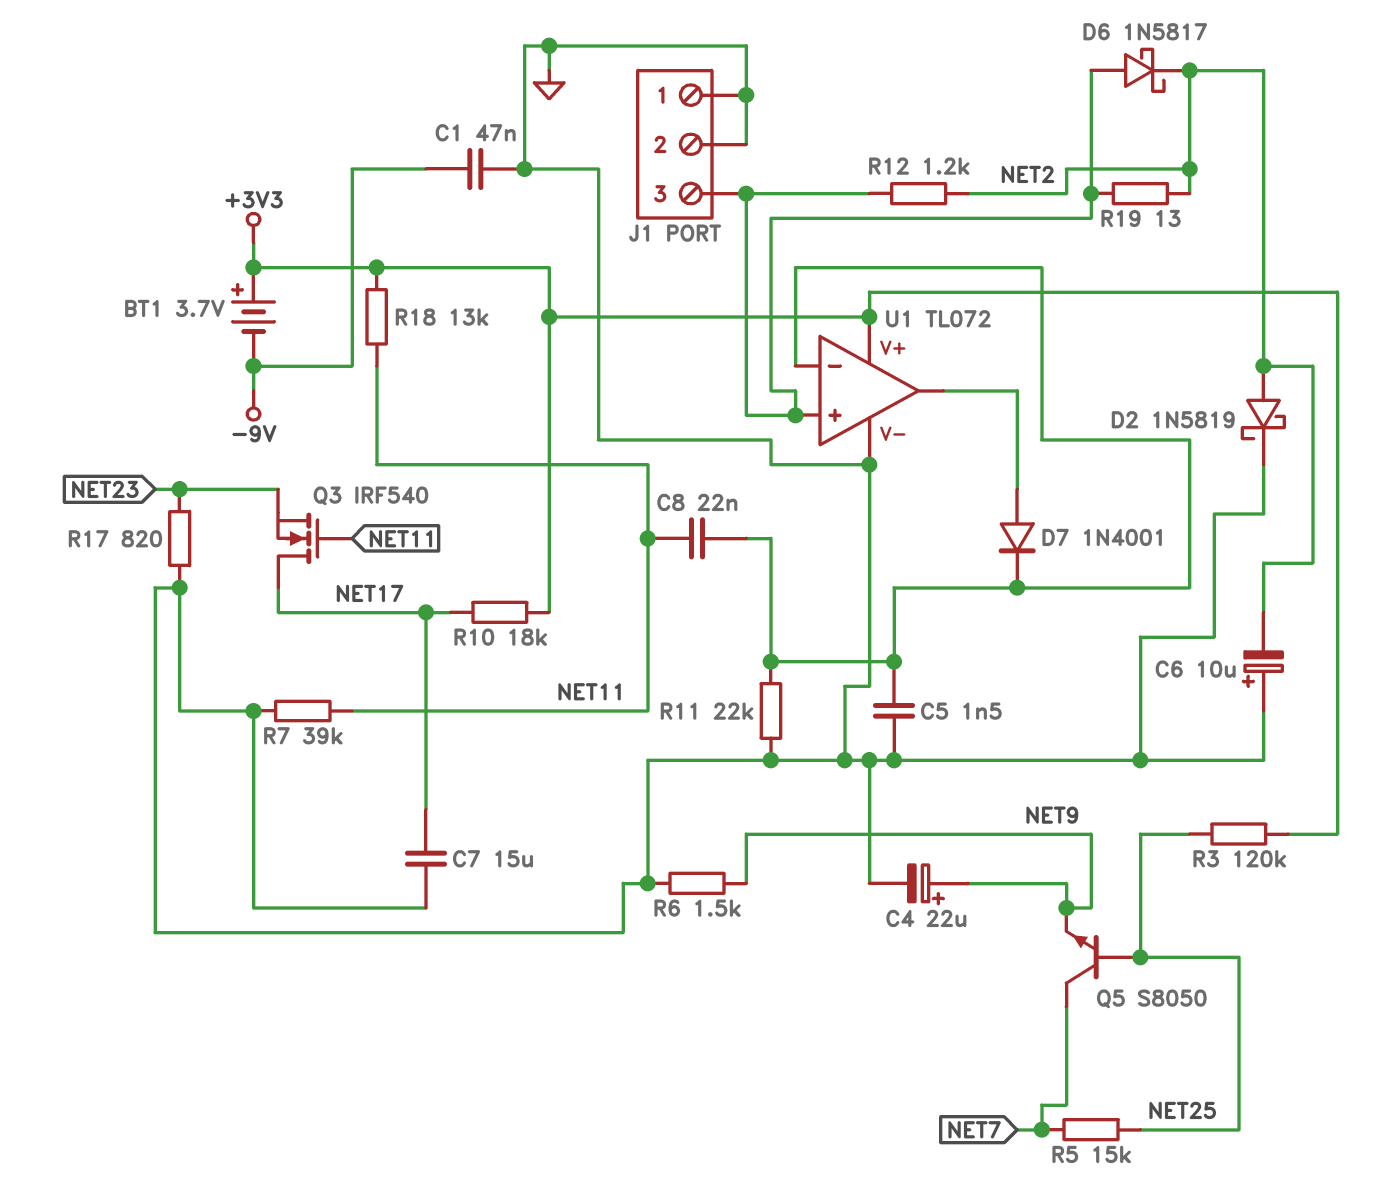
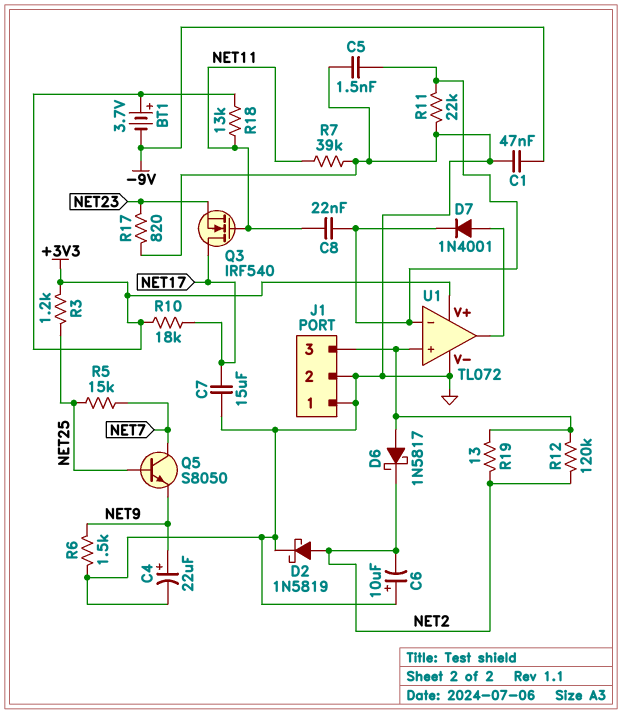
R3: 120k (+3V3, NET25) -> 1.2k (+3V3, NET25)
R12: 1.2k (J1/3, NET2) -> 120k (J1/3, NET2)

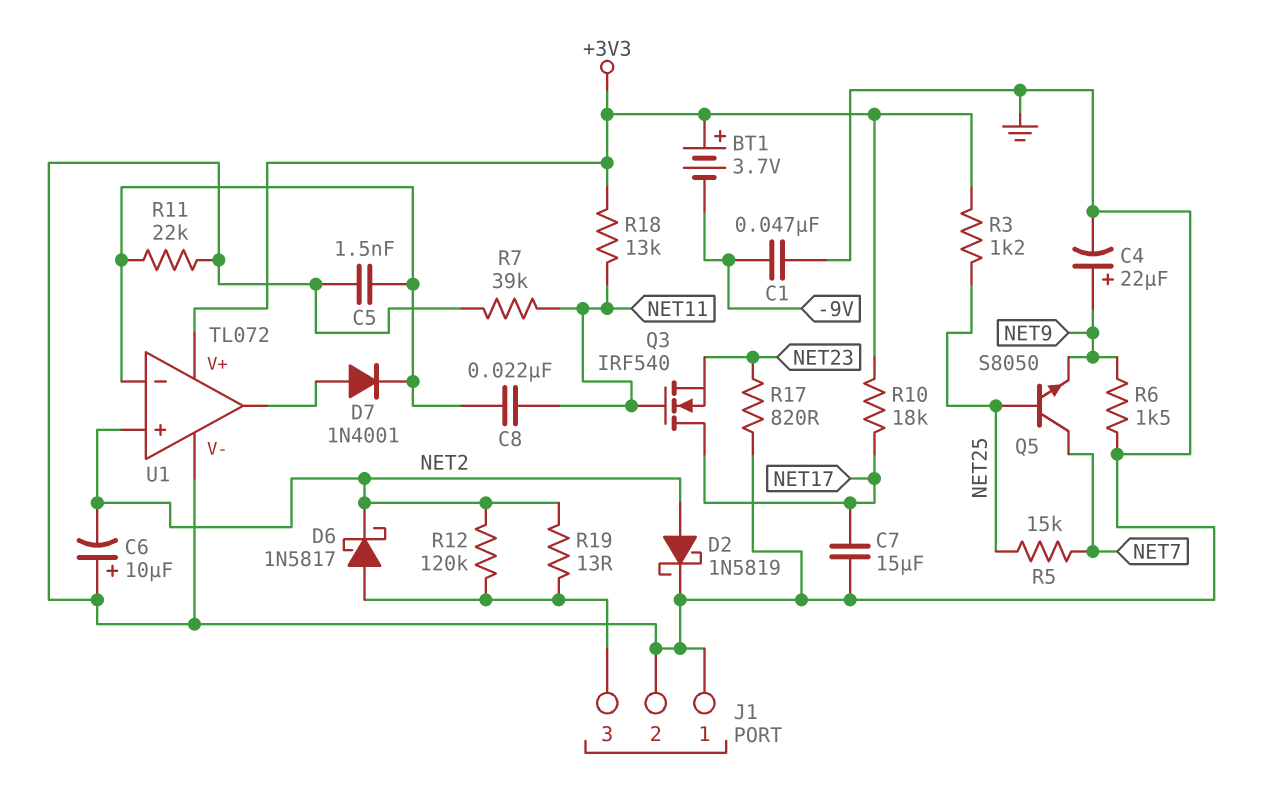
U1 pin in+: J1/3 -> NET2

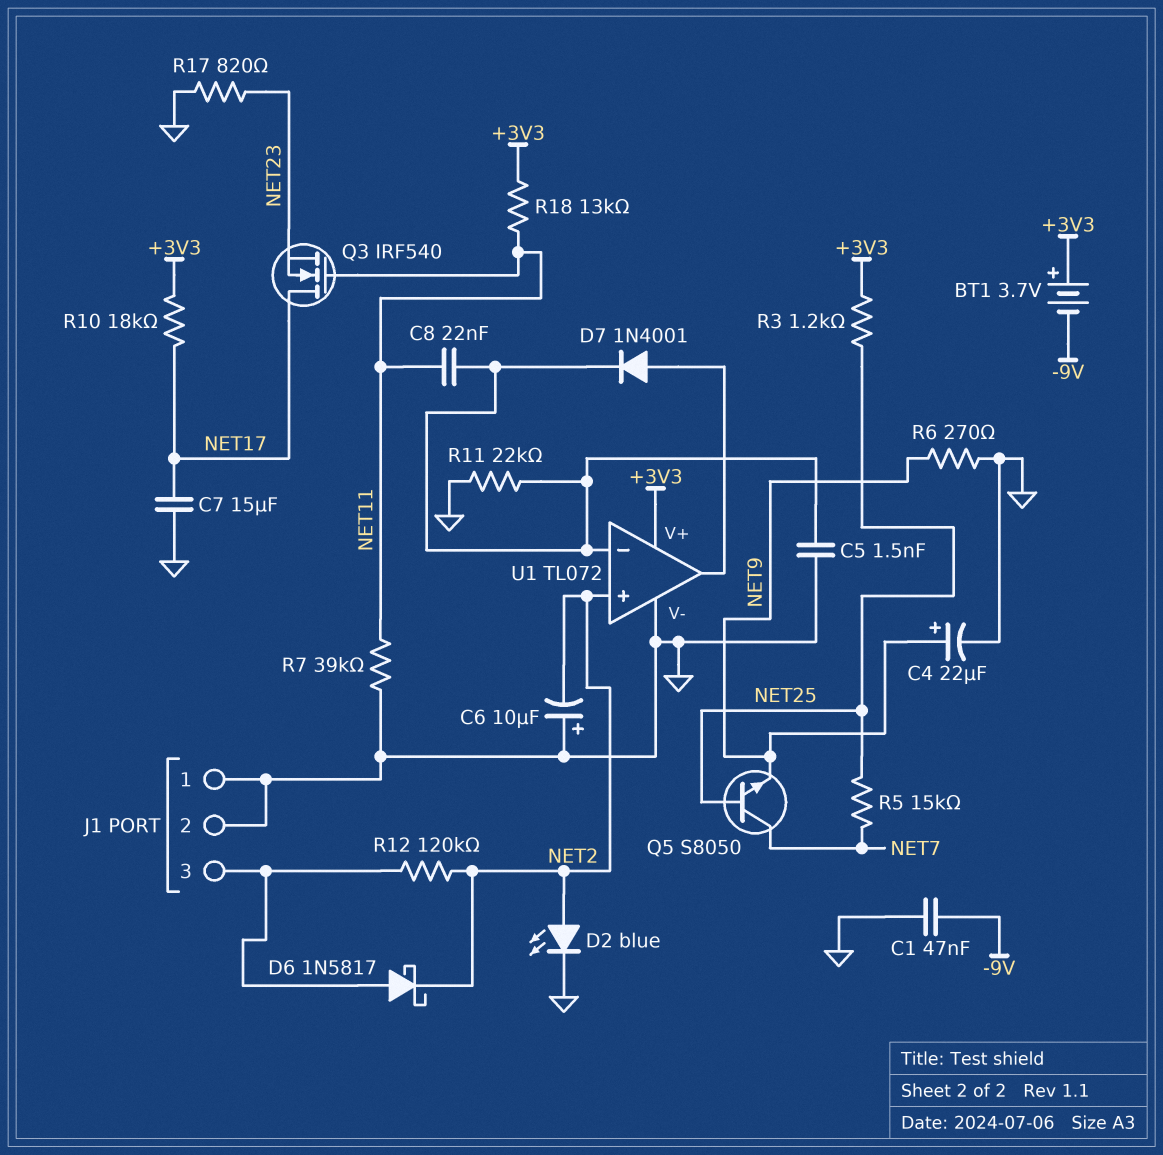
D2: schottky 1N5819 (A NET2, K GND) -> LED blue (A NET2, K GND)
R6: 1.5k (GND, NET9) -> 270 (GND, NET9)
R19: 13 (J1/3, NET2) -> none

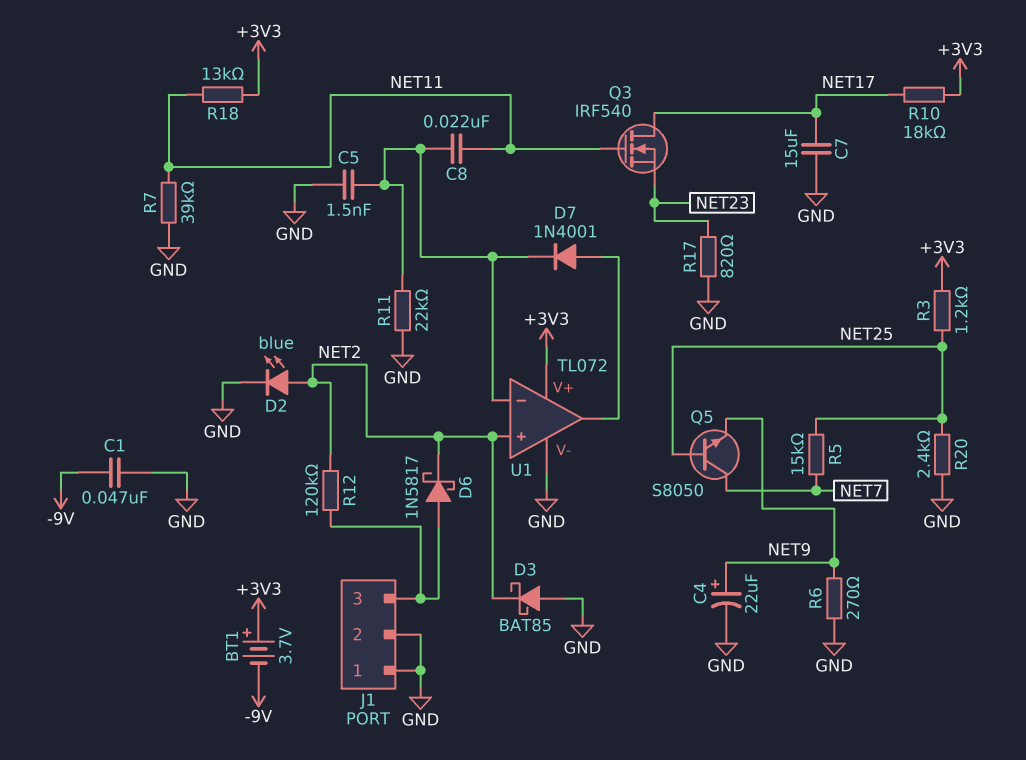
C6: 10uF (plus GND, minus NET2) -> none
D3: none -> schottky BAT85 (A GND, K NET2)
R20: none -> 2.4k (GND, NET25)

